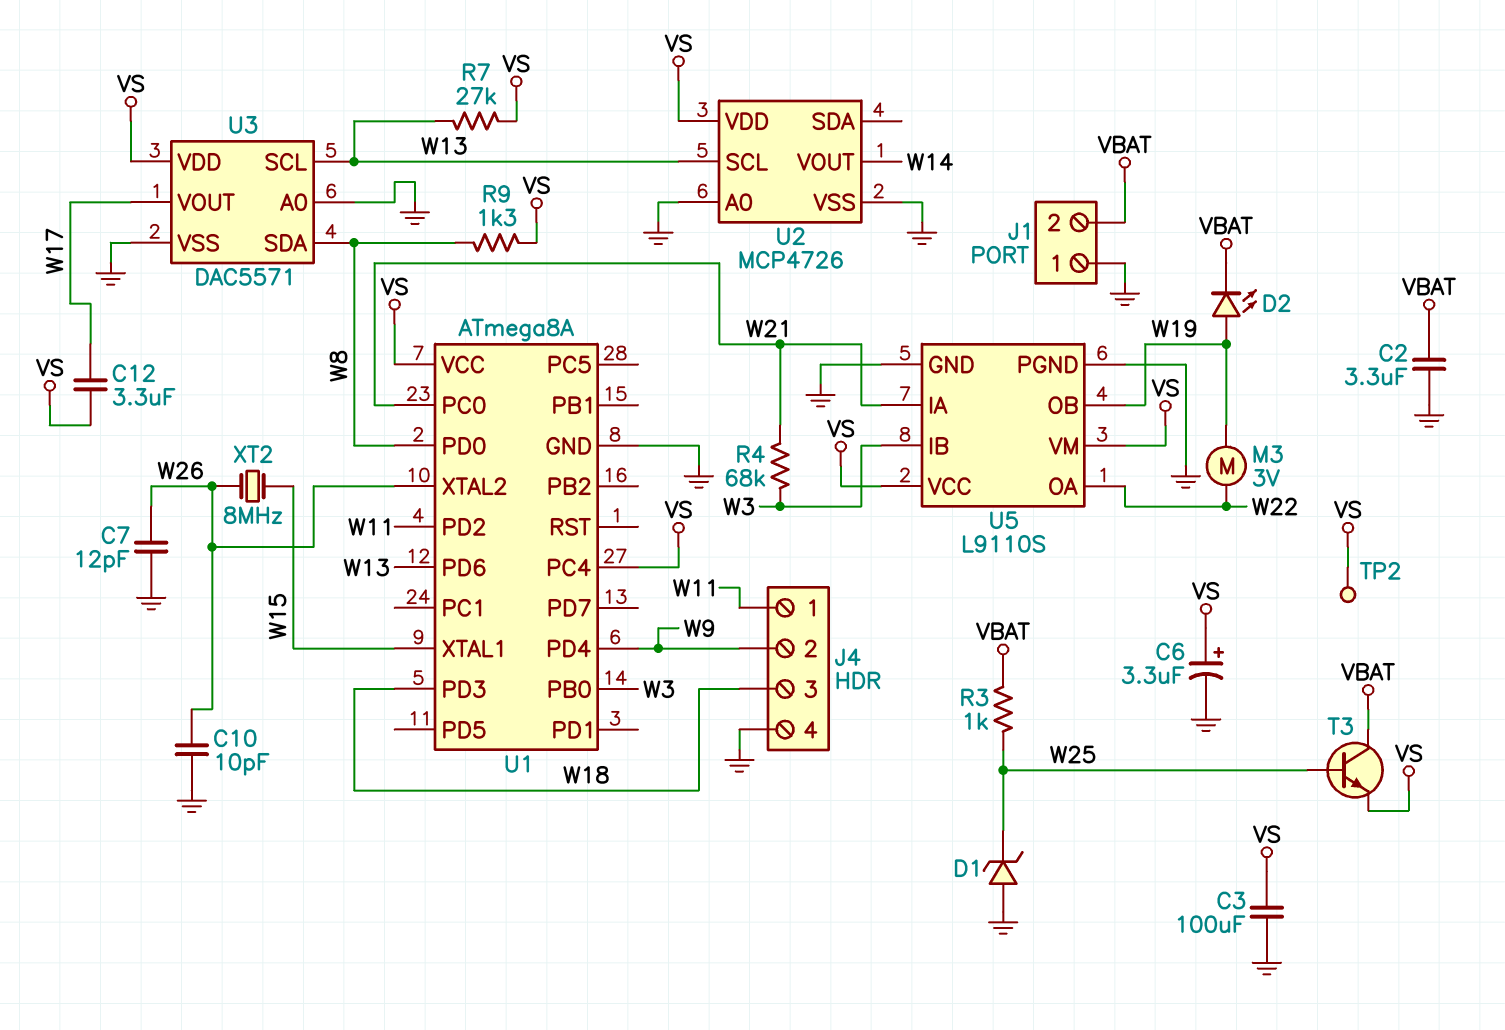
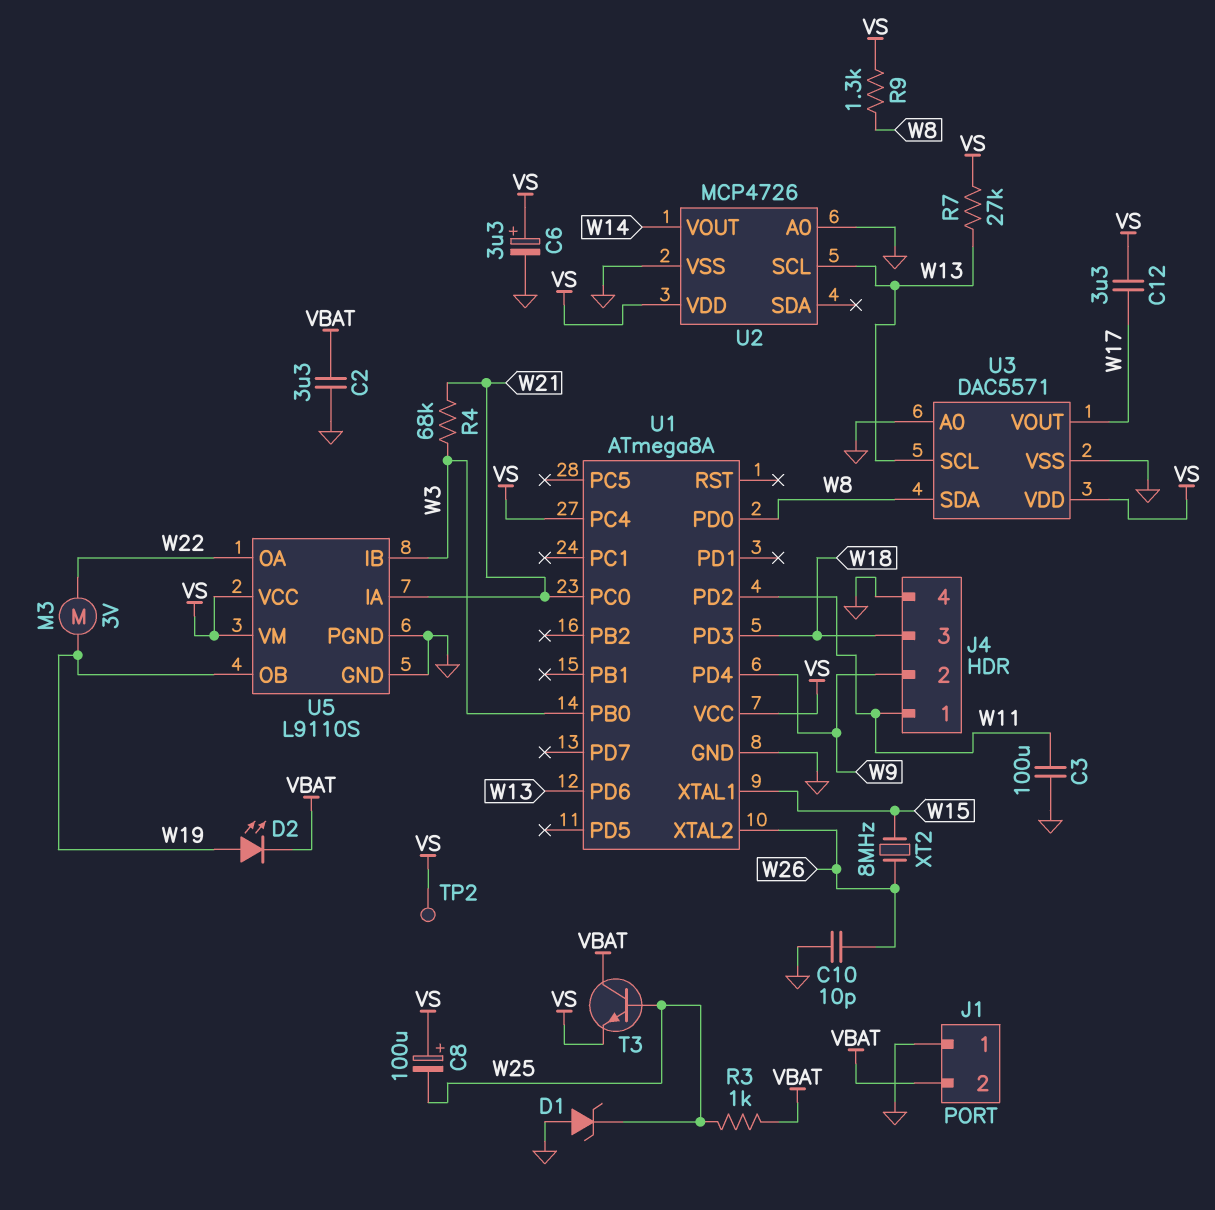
C3: 100uF (GND, VS) -> 100uF (GND, W11)
C7: 12pF (GND, W26) -> none
C8: none -> 100uF (plus VS, minus W25)

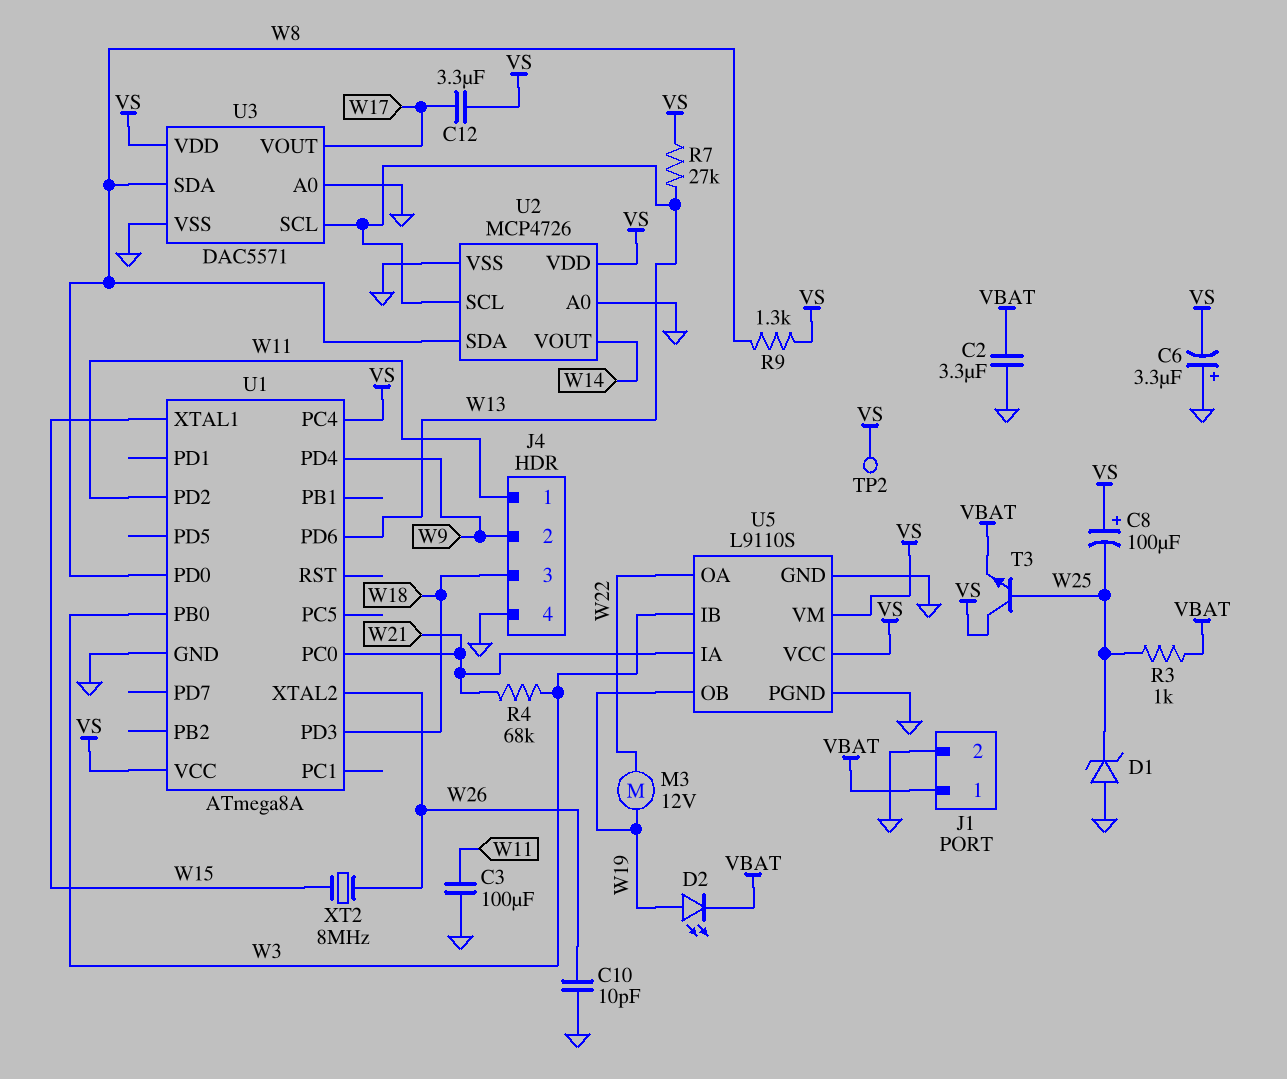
C6: 3.3uF (plus VS, minus GND) -> 3.3uF (plus GND, minus VS)
J1 pin 1: GND -> VBAT
J1 pin 2: VBAT -> GND
M3: motor 3V (W19, W22) -> motor 12V (W19, W22)
T3: NPN (B W25, C VBAT, E VS) -> NPN (B W25, C VS, E VBAT)
U2 pin SDA: none -> W8

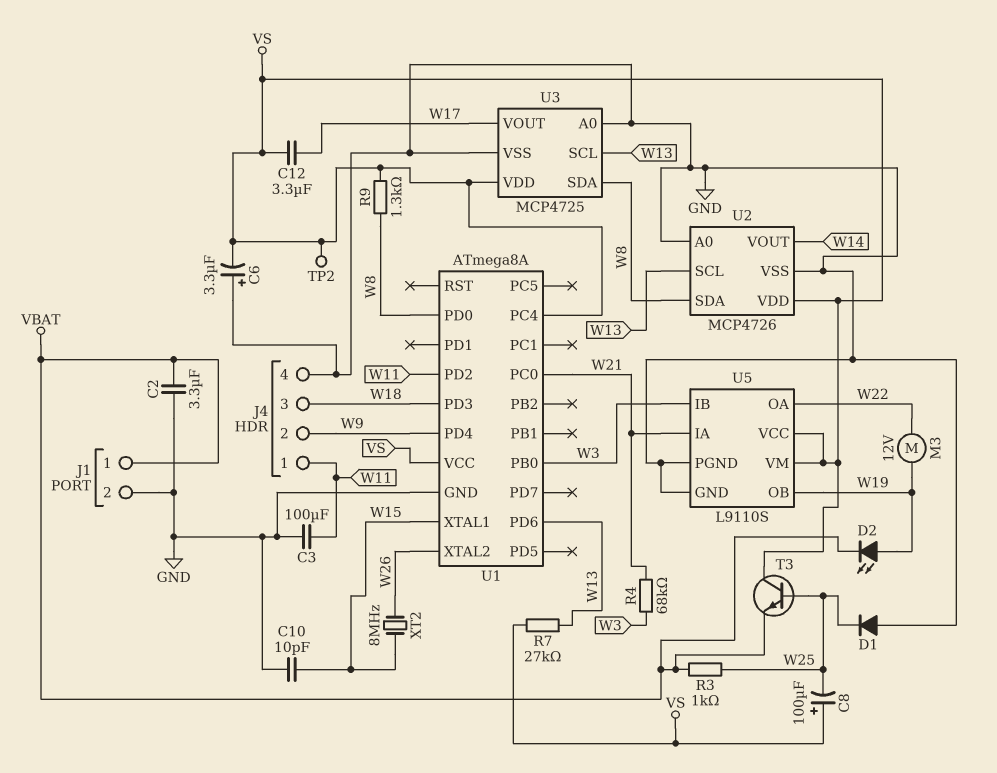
C10: 10pF (GND, W26) -> 10pF (GND, W15)
D1: zener (A GND, K W25) -> diode (A GND, K W25)
U3: DAC5571 -> MCP4725

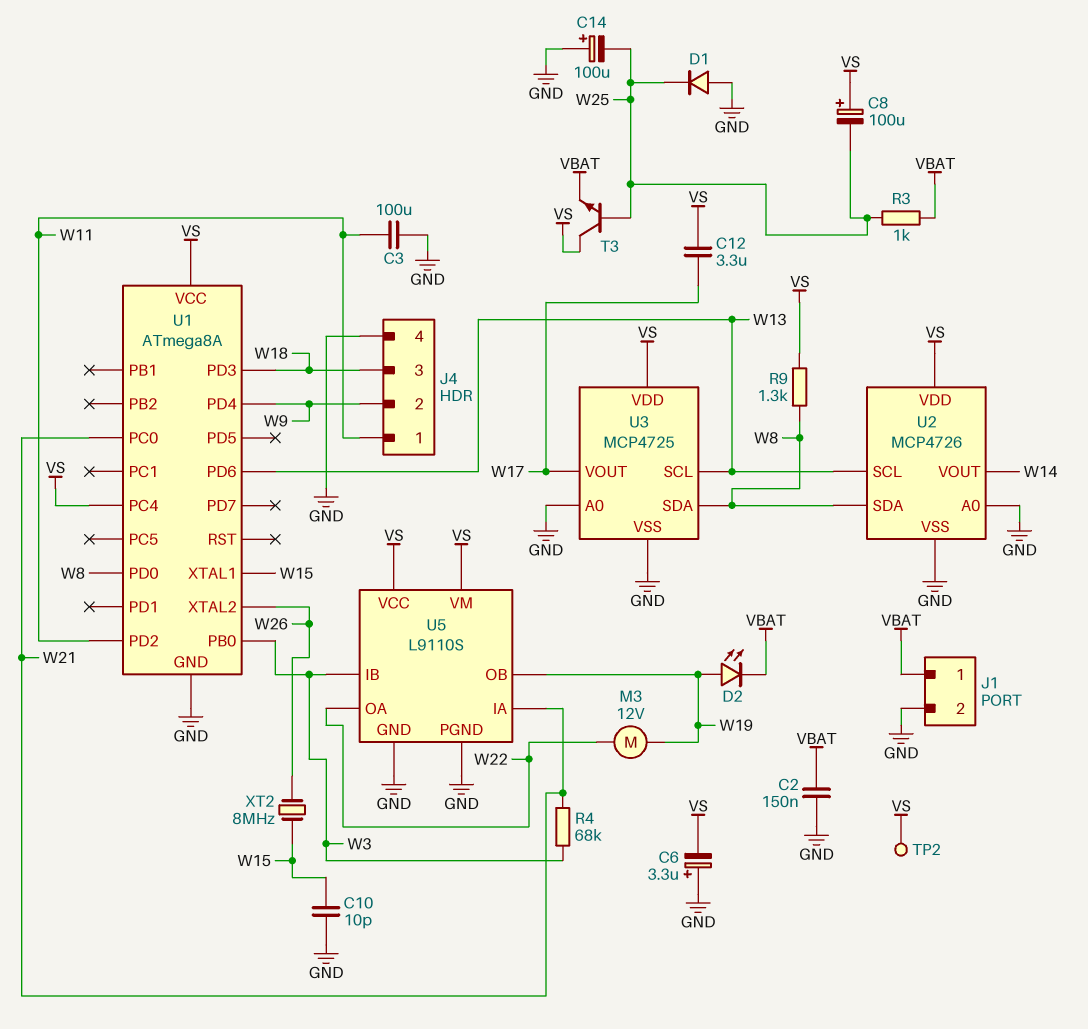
C2: 3.3uF (GND, VBAT) -> 150nF (GND, VBAT)
C14: none -> 100uF (plus GND, minus W25)
R7: 27k (VS, W13) -> none

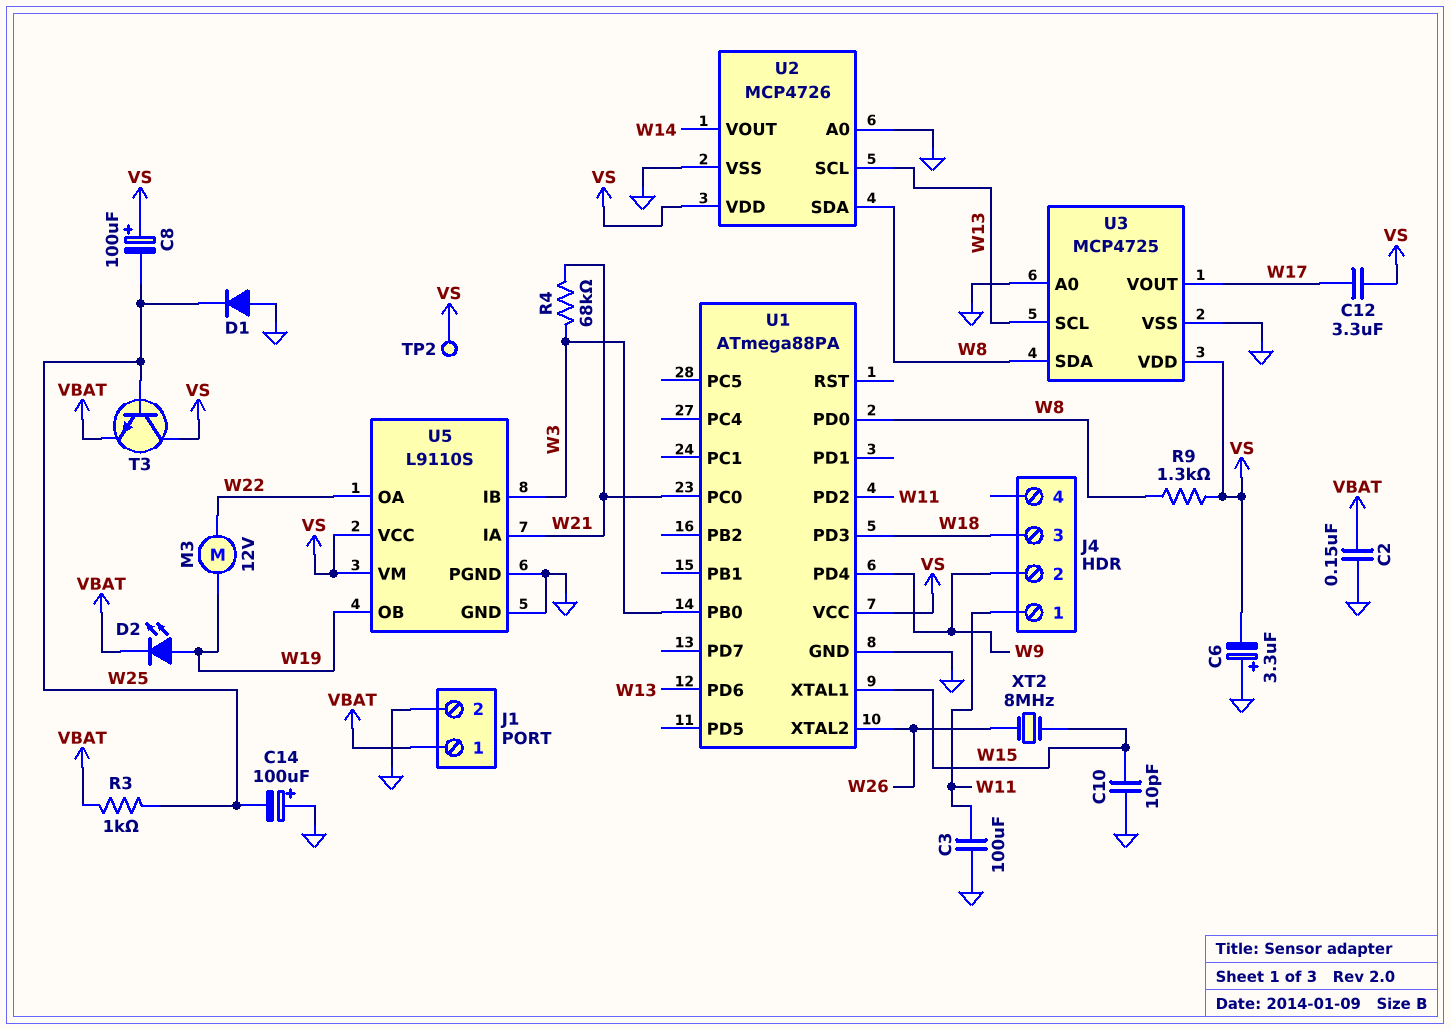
J4 pin 4: GND -> none
U1: ATmega8A -> ATmega88PA
U1 pin PC4: VS -> none

